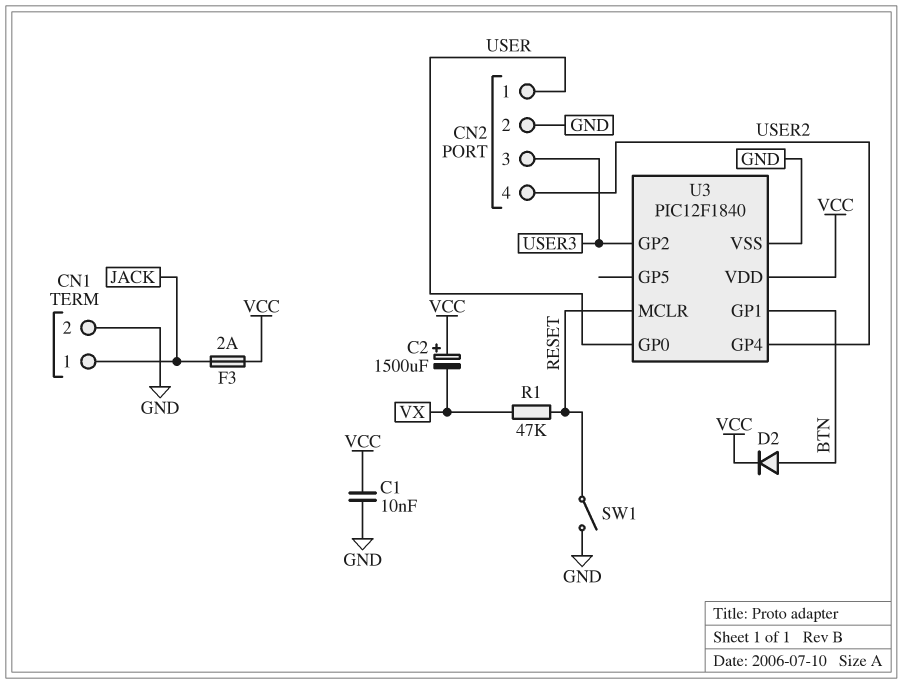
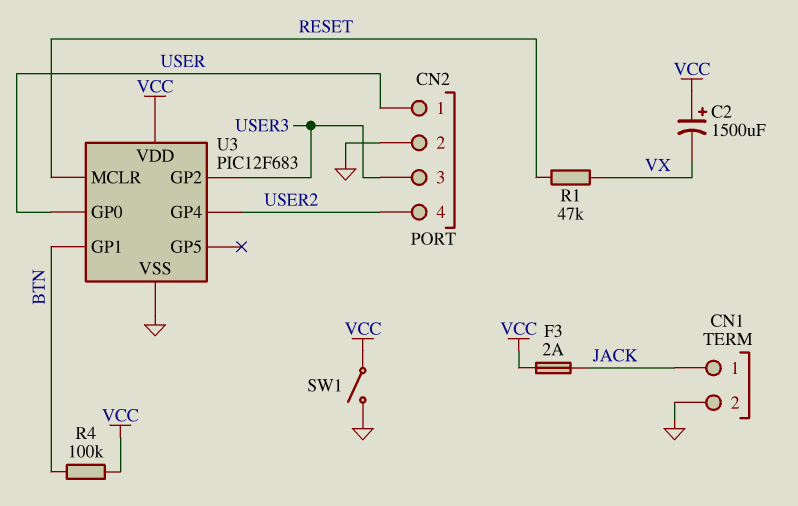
C1: 10nF (GND, VCC) -> none
D2: diode (A BTN, K VCC) -> none
R4: none -> 100k (BTN, VCC)
SW1: switch (GND, RESET) -> switch (GND, VCC)
U3: PIC12F1840 -> PIC12F683

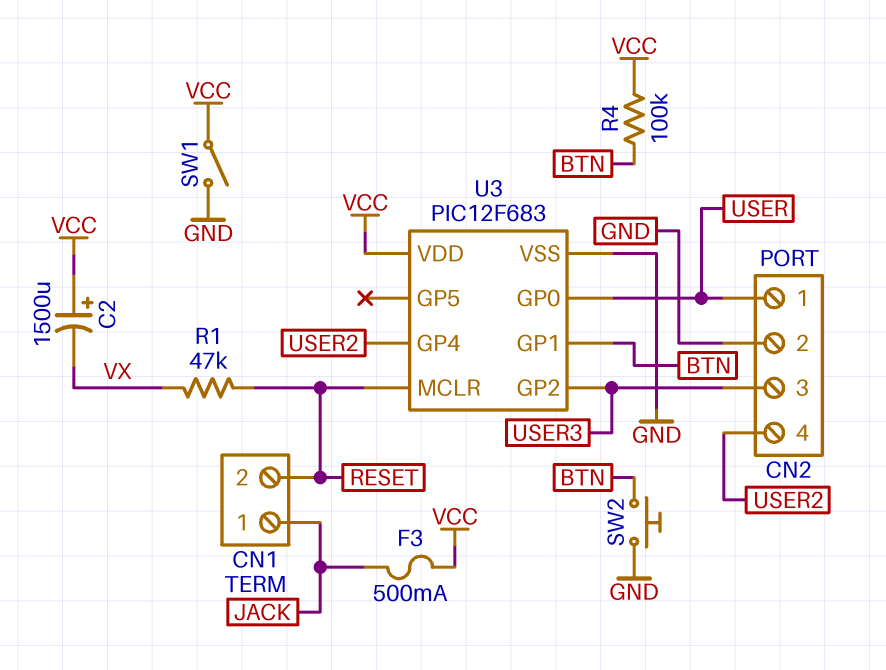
CN1 pin 2: GND -> RESET
F3: 2A (JACK, VCC) -> 500mA (JACK, VCC)
SW2: none -> button (BTN, GND)

